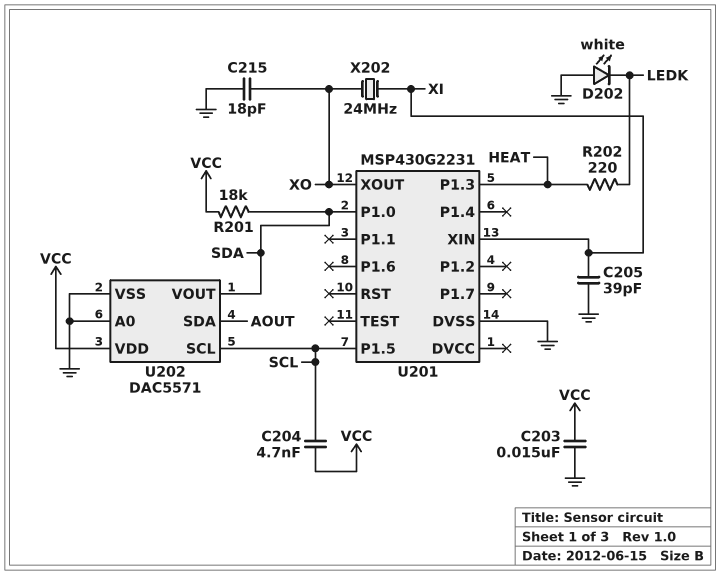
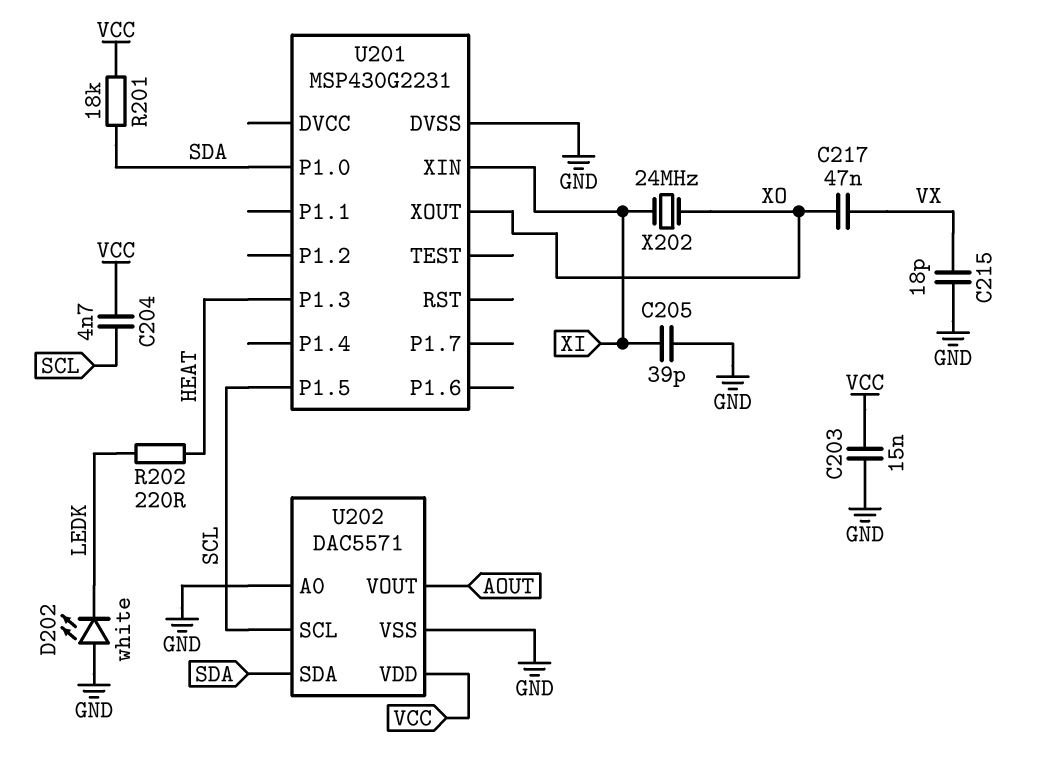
C215: 18pF (GND, XO) -> 18pF (GND, VX)
C217: none -> 47nF (VX, XO)
U202 pin SDA: AOUT -> SDA
U202 pin VOUT: SDA -> AOUT

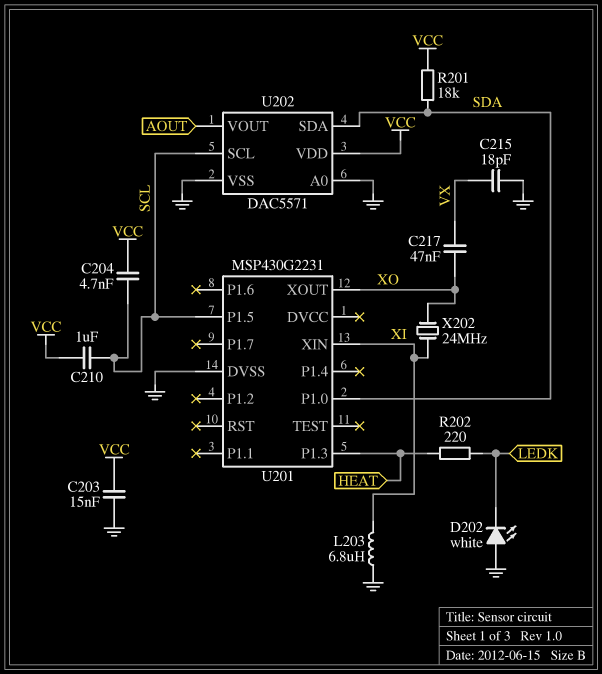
C205: 39pF (GND, XI) -> none
C210: none -> 1uF (SCL, VCC)
L203: none -> 6.8uH (GND, XI)

